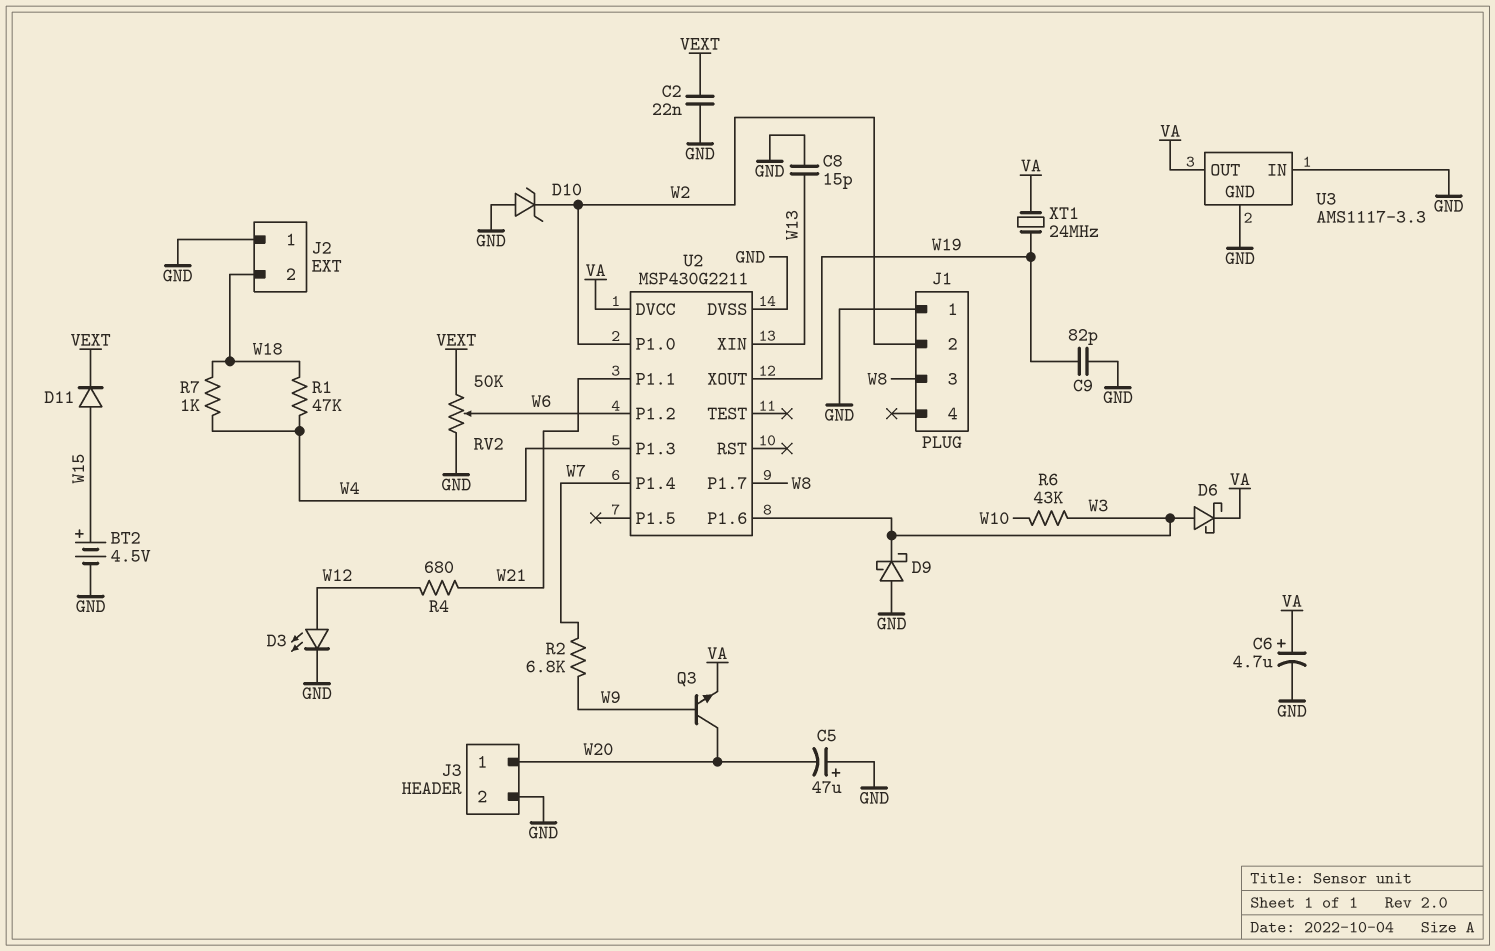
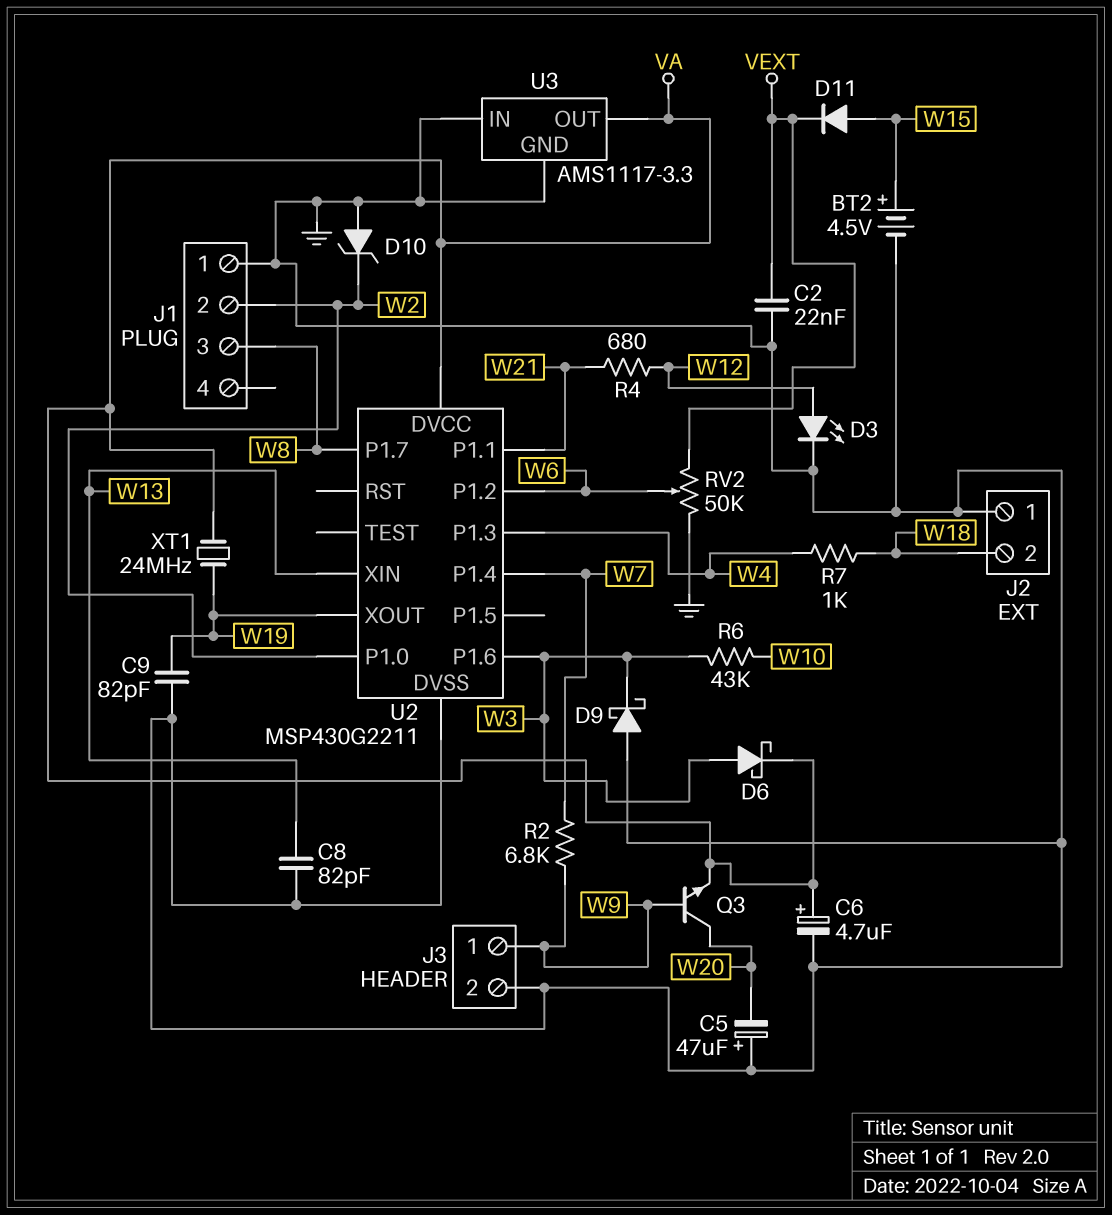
C8: 15pF (GND, W13) -> 82pF (GND, W13)
J3 pin 1: W20 -> W9
R1: 47k (W4, W18) -> none

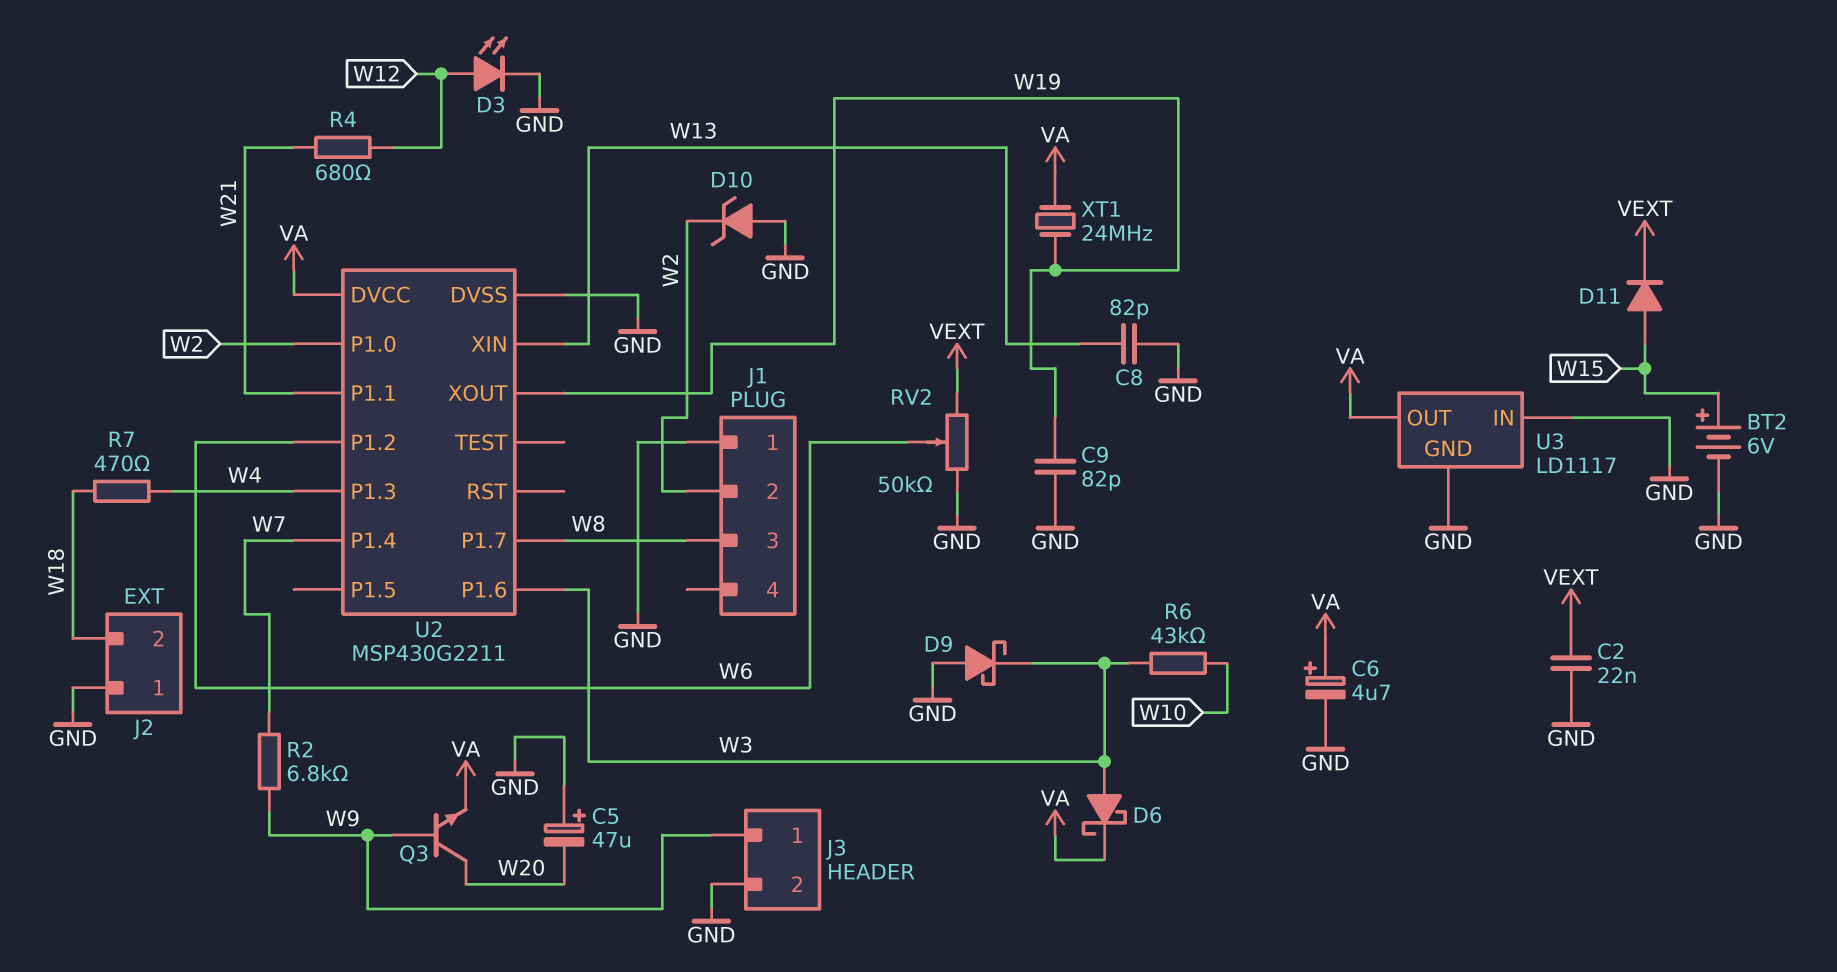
BT2: 4.5V (plus W15, minus GND) -> 6V (plus W15, minus GND)
R7: 1k (W4, W18) -> 470 (W4, W18)
U3: AMS1117-3.3 -> LD1117

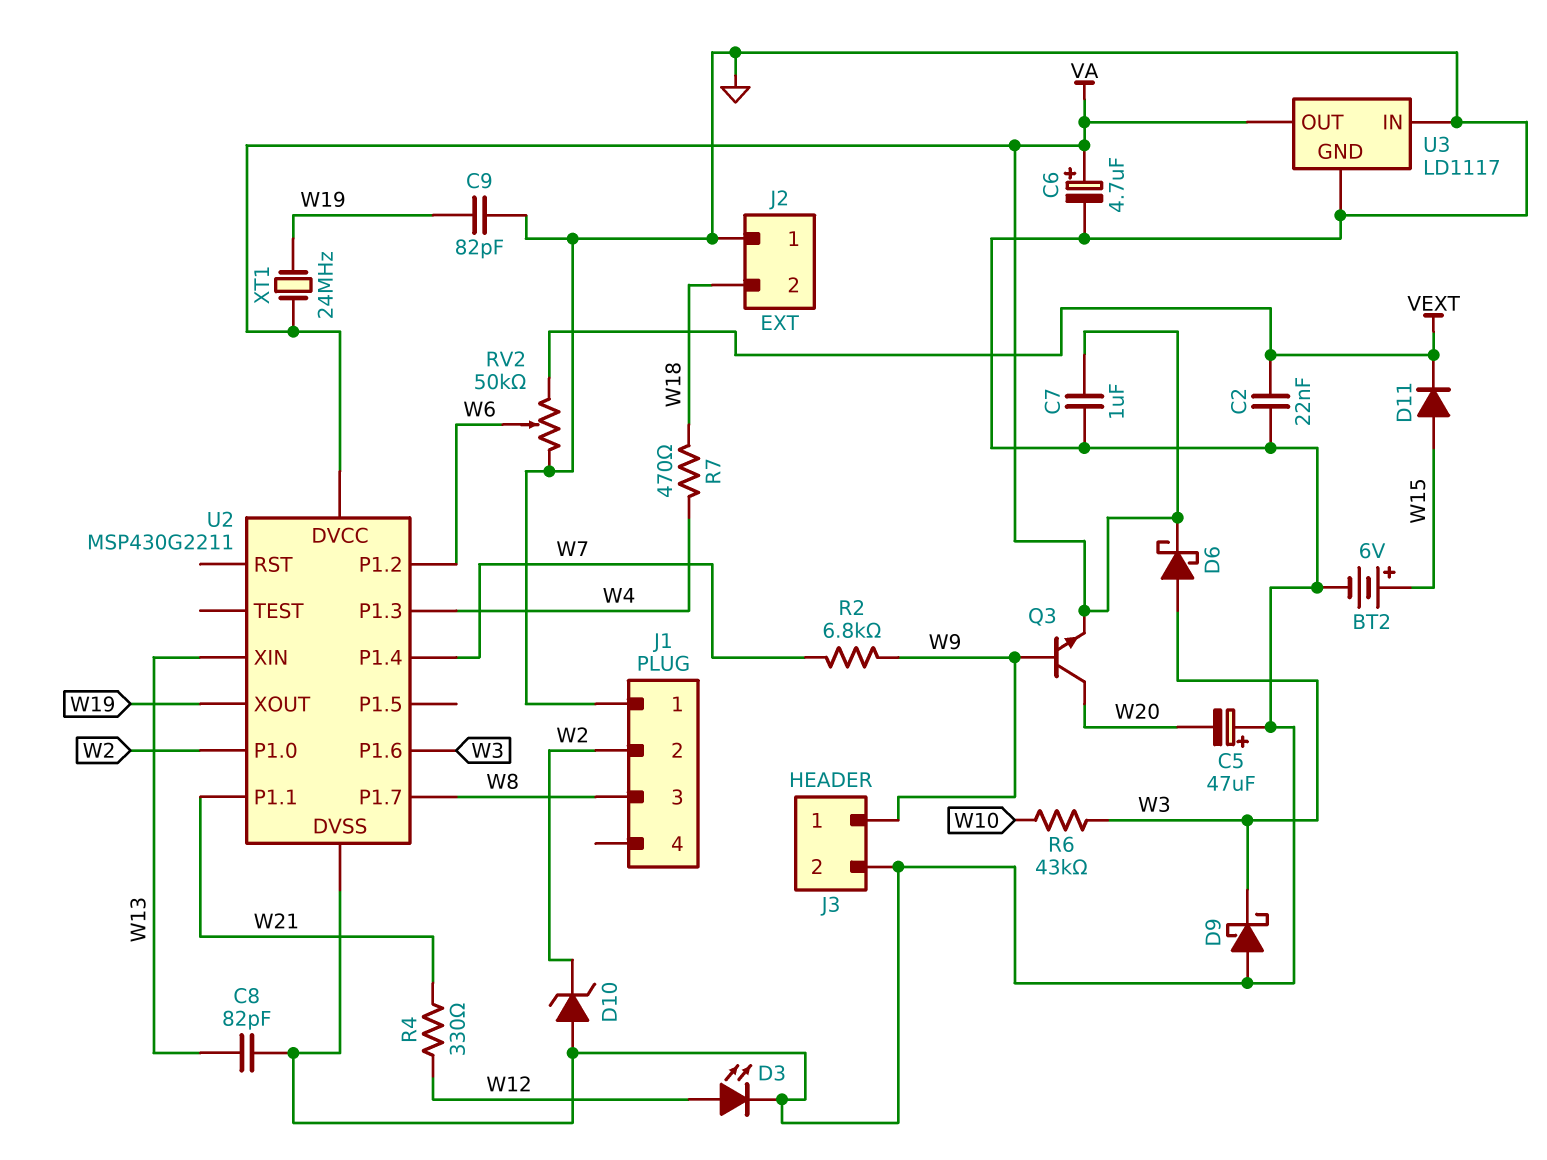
C7: none -> 1uF (GND, VA)
R4: 680 (W12, W21) -> 330 (W12, W21)

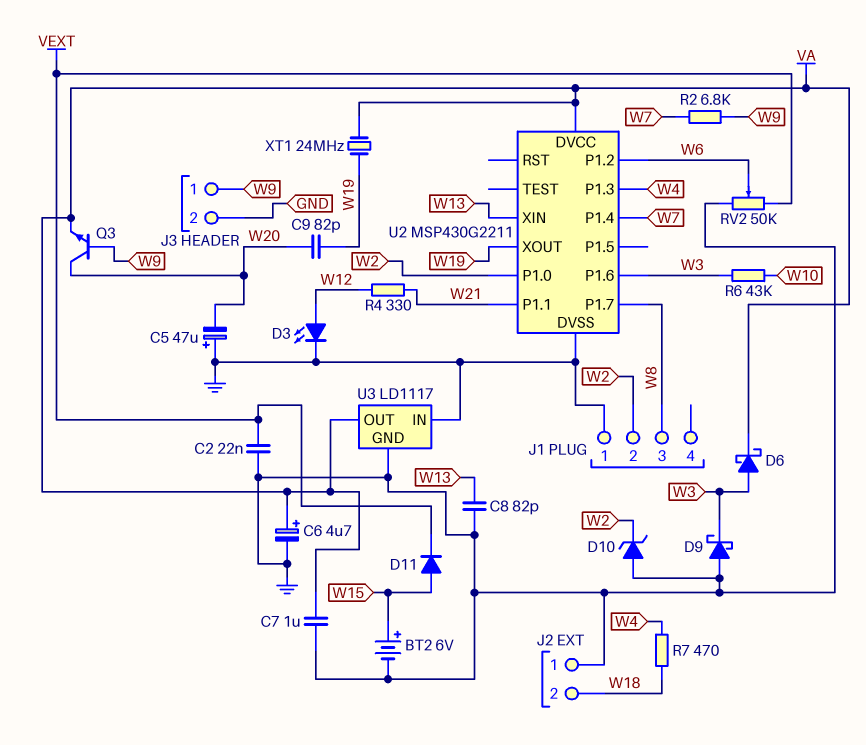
C9: 82pF (GND, W19) -> 82pF (W19, W20)

